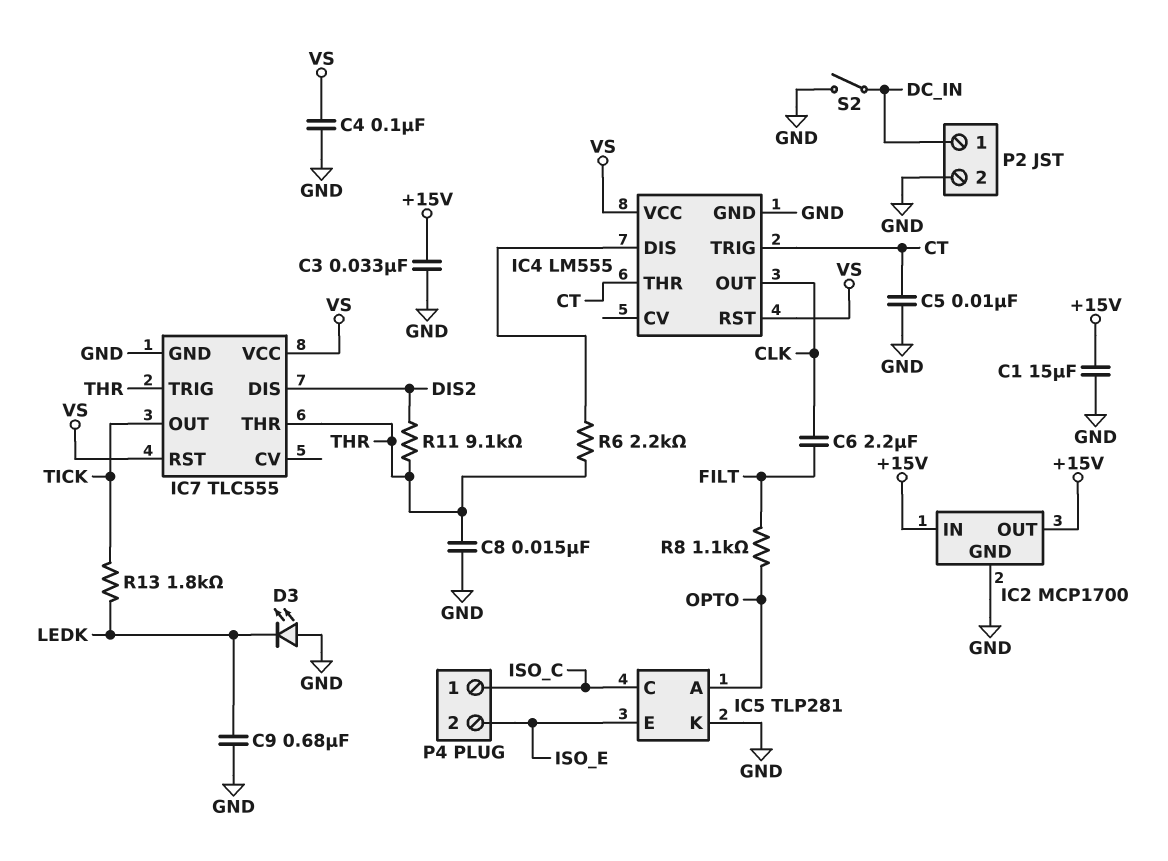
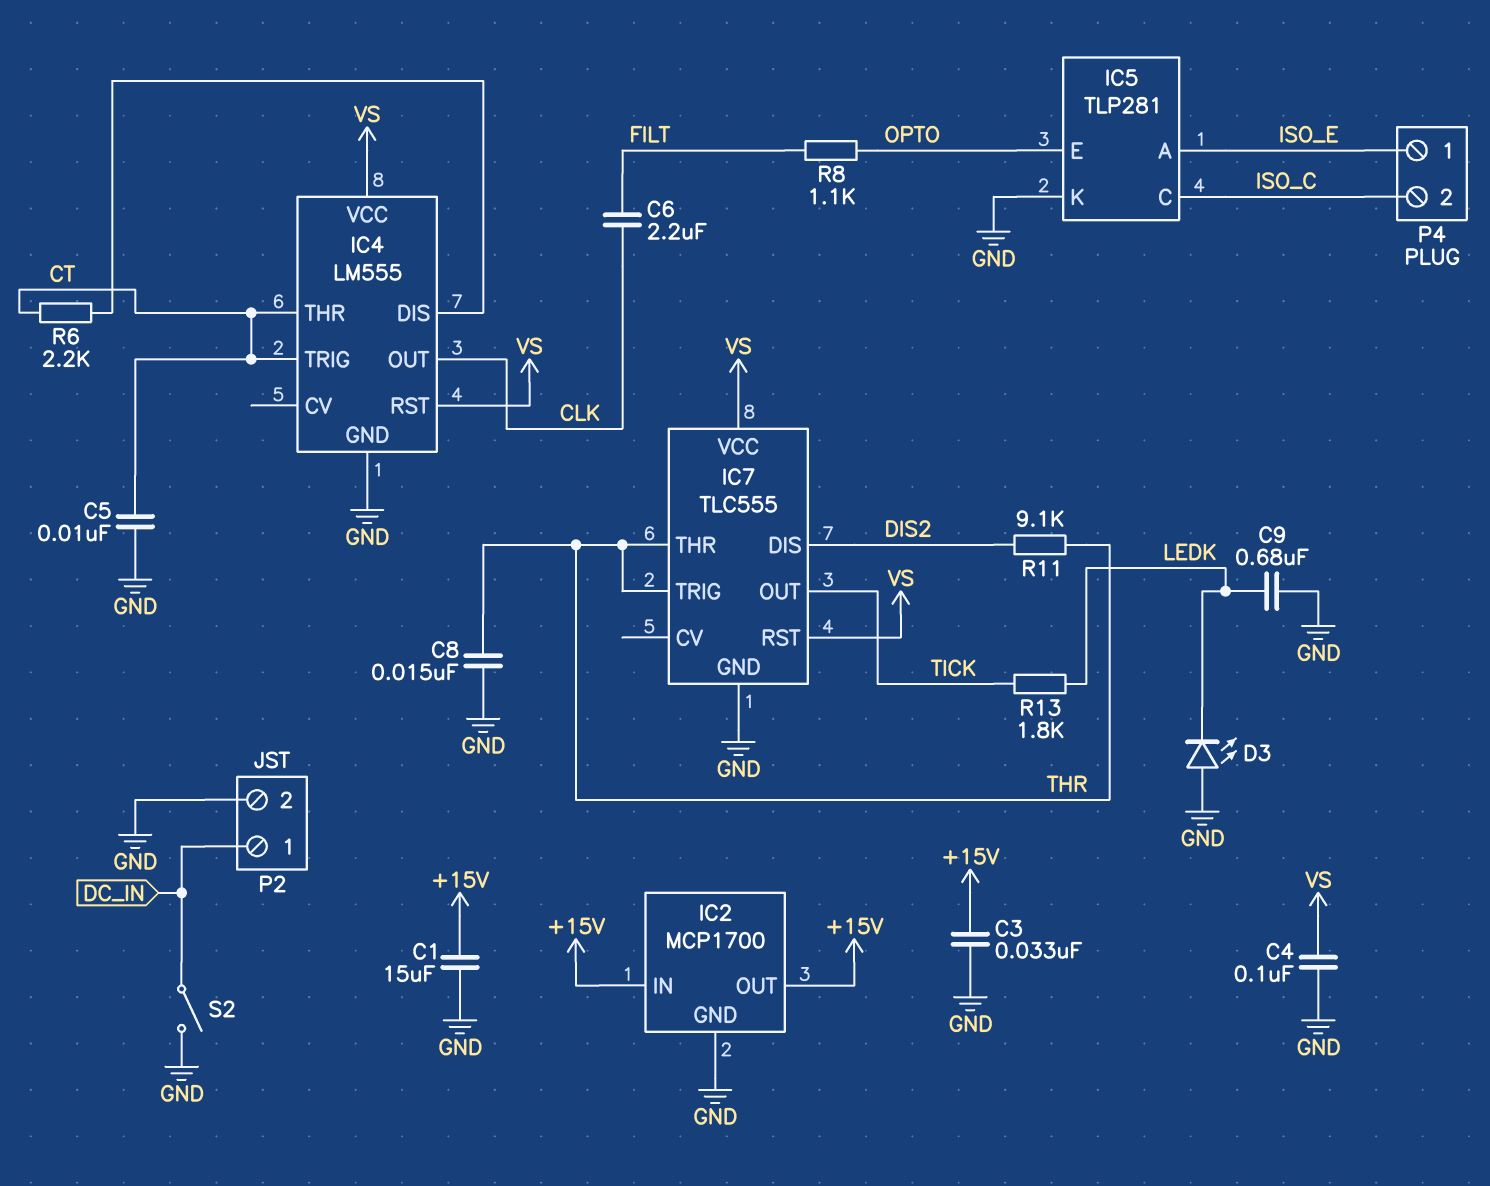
IC5 pin A: OPTO -> ISO_E
IC5 pin E: ISO_E -> OPTO
P4 pin 1: ISO_C -> ISO_E
P4 pin 2: ISO_E -> ISO_C
R6: 2.2k (IC4/DIS, THR) -> 2.2k (CT, IC4/DIS)

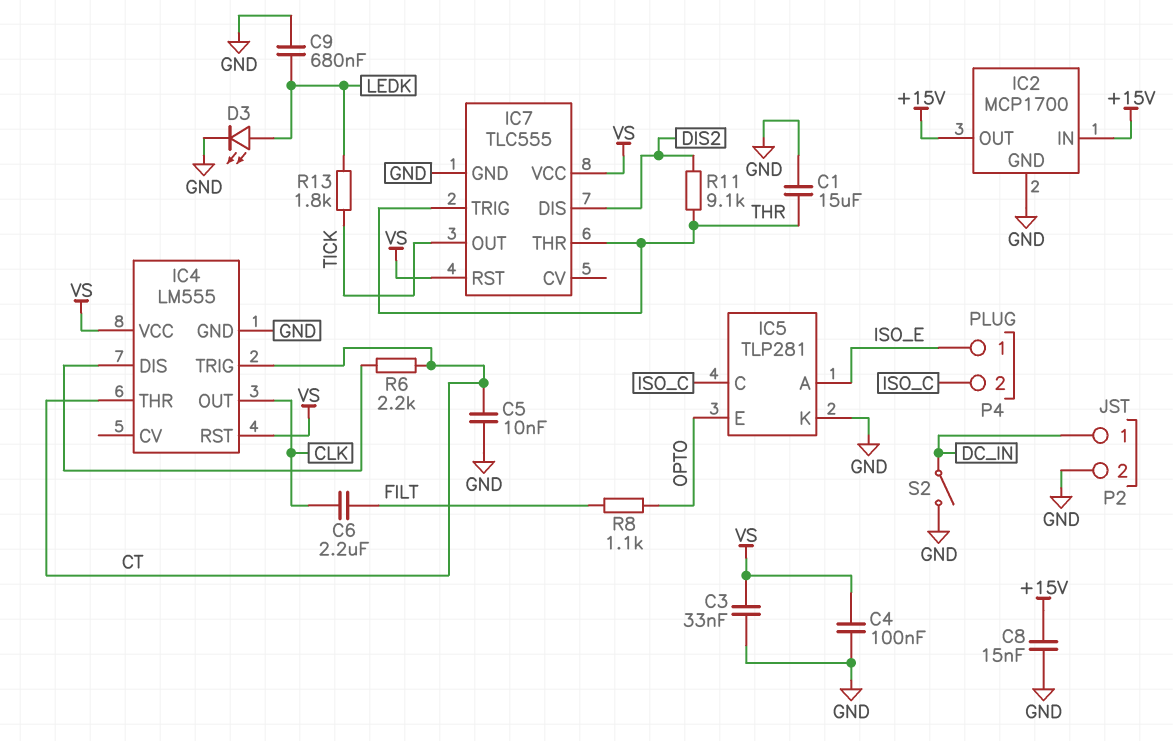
C1: 15uF (+15V, GND) -> 15uF (GND, THR)
C3: 33nF (+15V, GND) -> 33nF (GND, VS)
C8: 15nF (GND, THR) -> 15nF (+15V, GND)
D3: LED (A GND, K LEDK) -> LED (A LEDK, K GND)

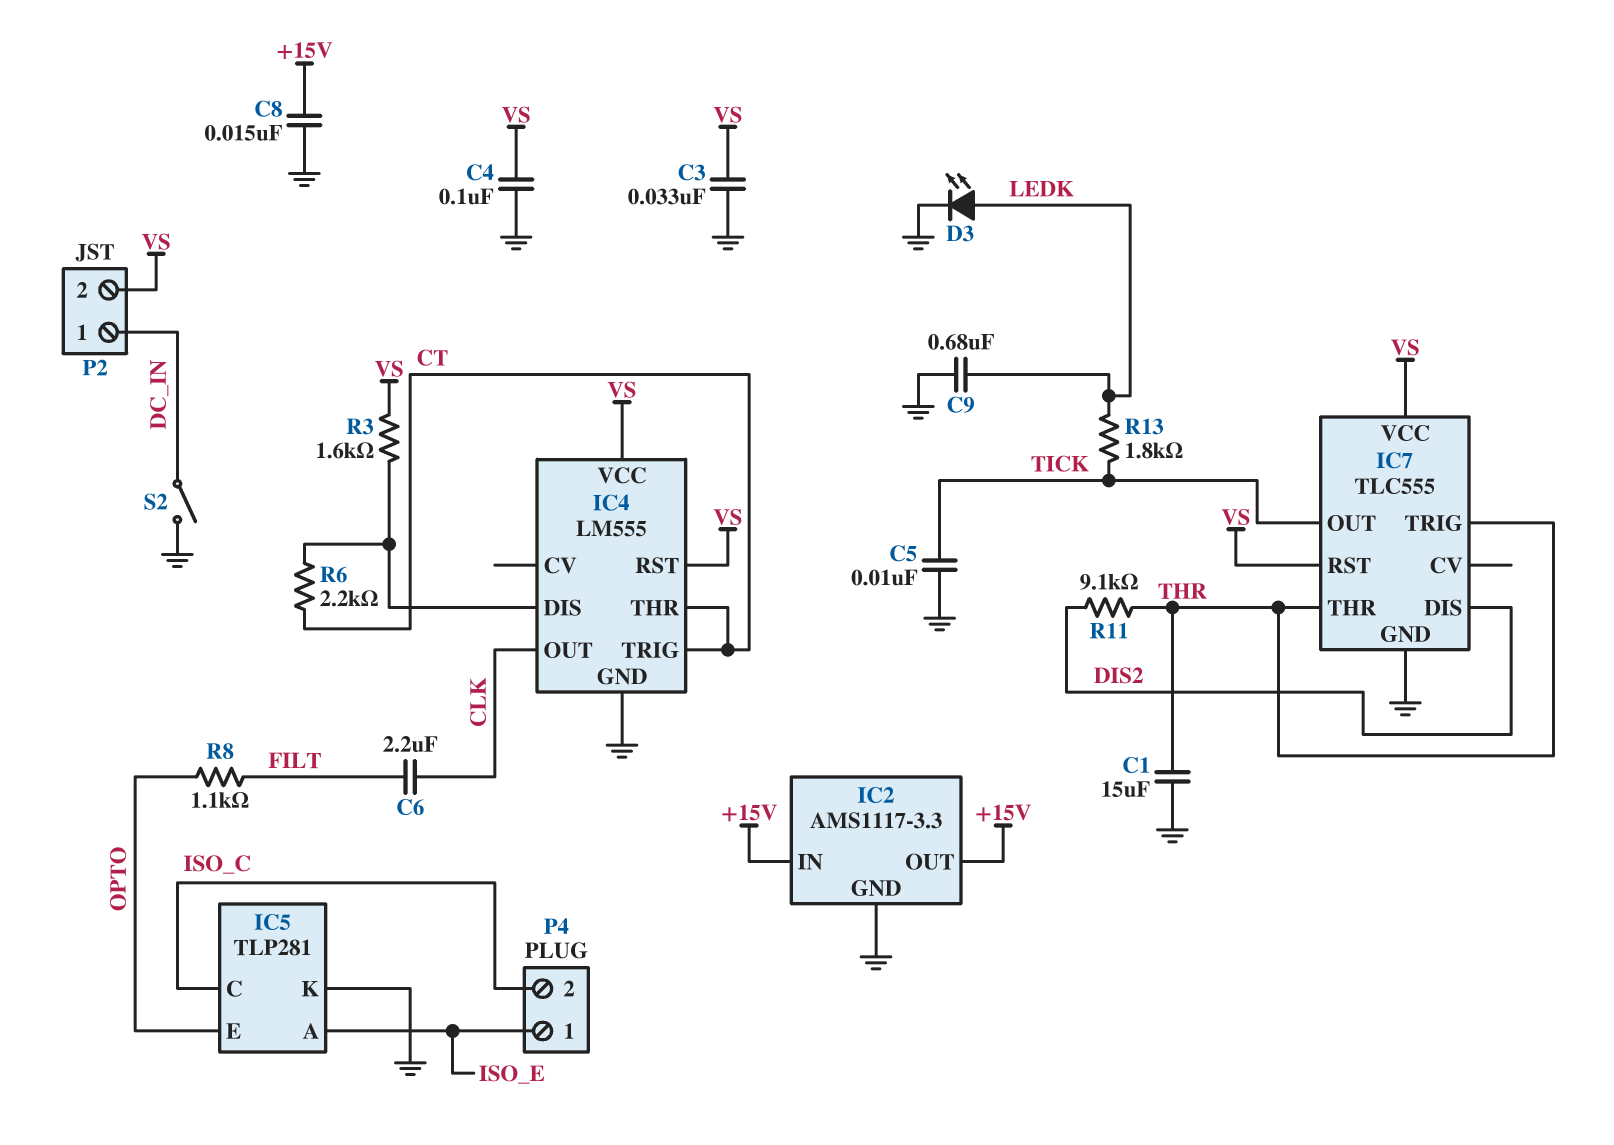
C5: 10nF (CT, GND) -> 10nF (GND, TICK)
IC2: MCP1700 -> AMS1117-3.3
P2 pin 2: GND -> VS
R3: none -> 1.6k (IC4/DIS, VS)

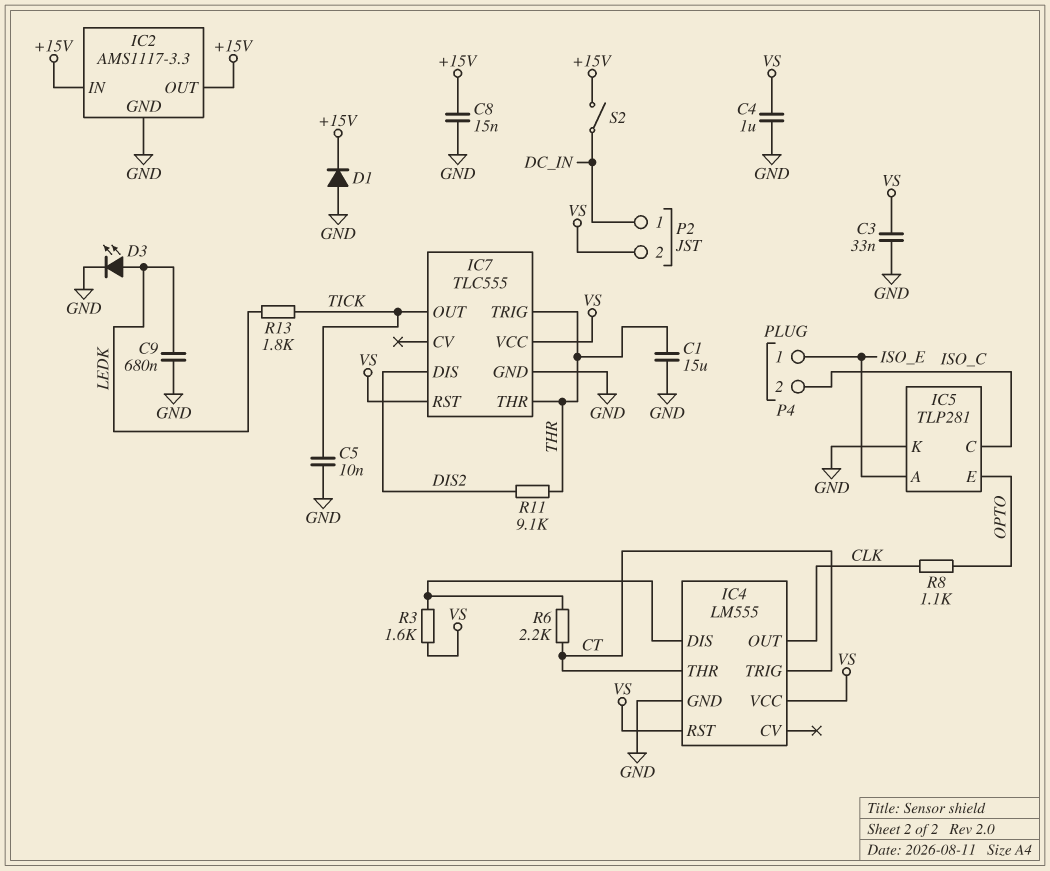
C4: 100nF (GND, VS) -> 1uF (GND, VS)
C6: 2.2uF (CLK, FILT) -> none
D1: none -> diode (A GND, K +15V)
R8: 1.1k (FILT, OPTO) -> 1.1k (CLK, OPTO)
S2: switch (DC_IN, GND) -> switch (+15V, DC_IN)

